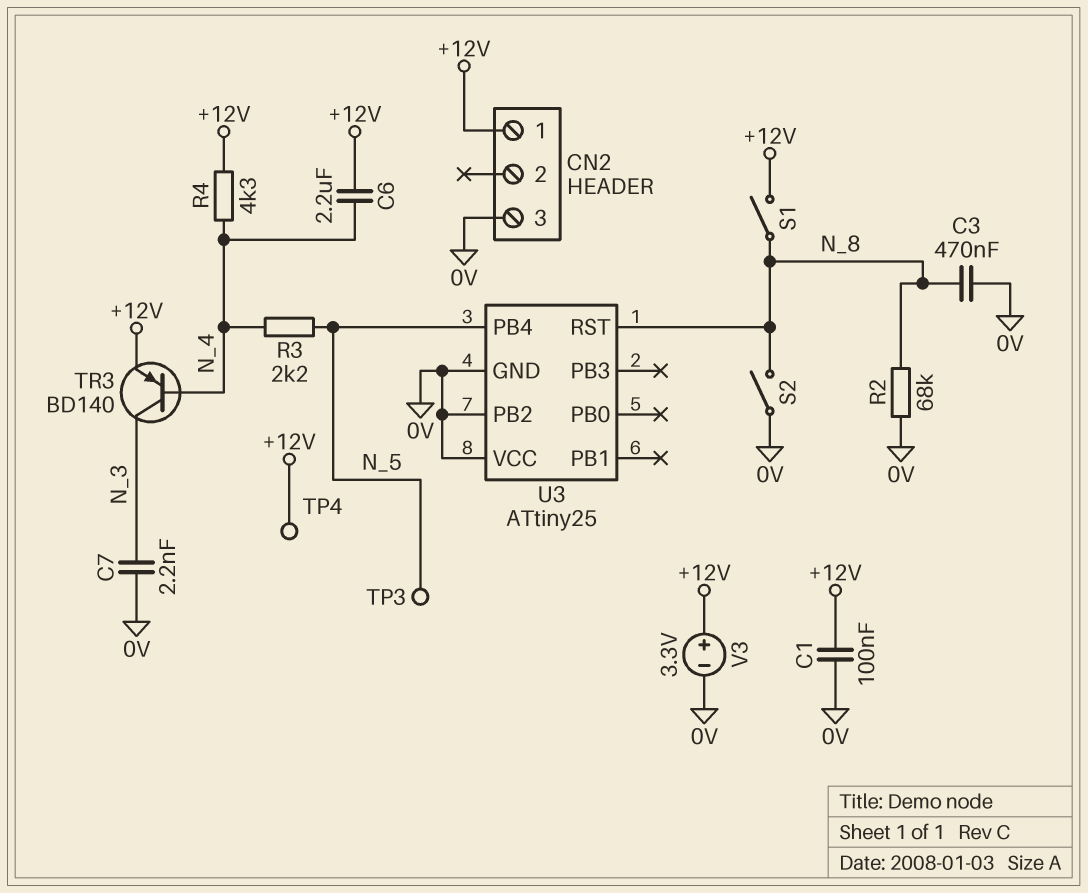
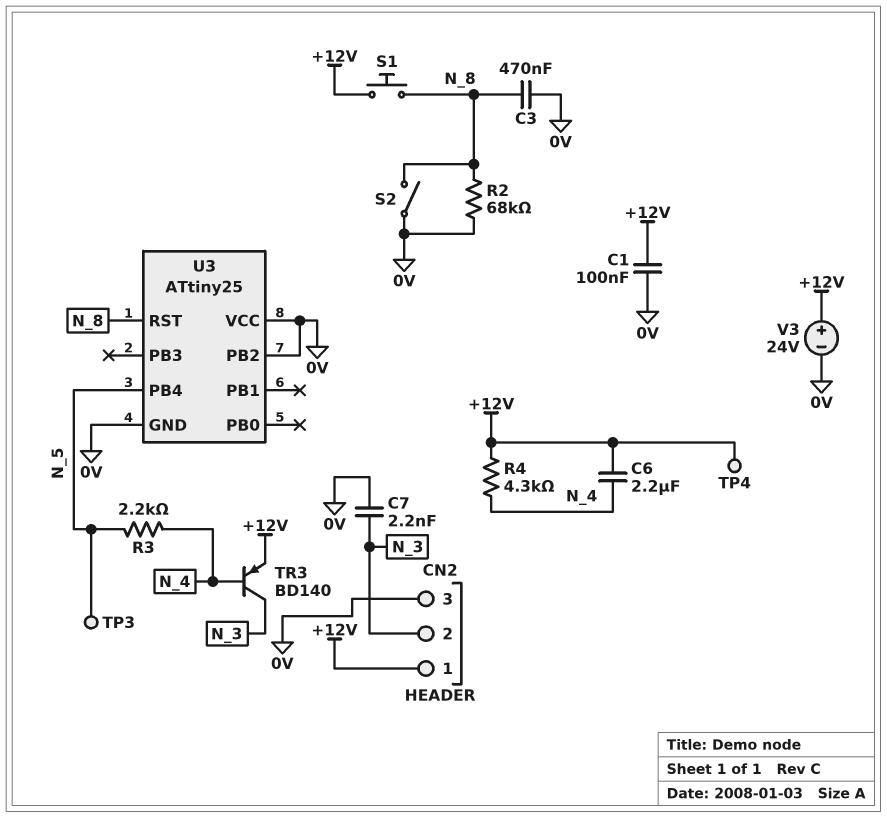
CN2 pin 2: none -> N_3
S1: switch (+12V, N_8) -> button (+12V, N_8)
V3: 3.3V (plus +12V, minus 0V) -> 24V (plus +12V, minus 0V)

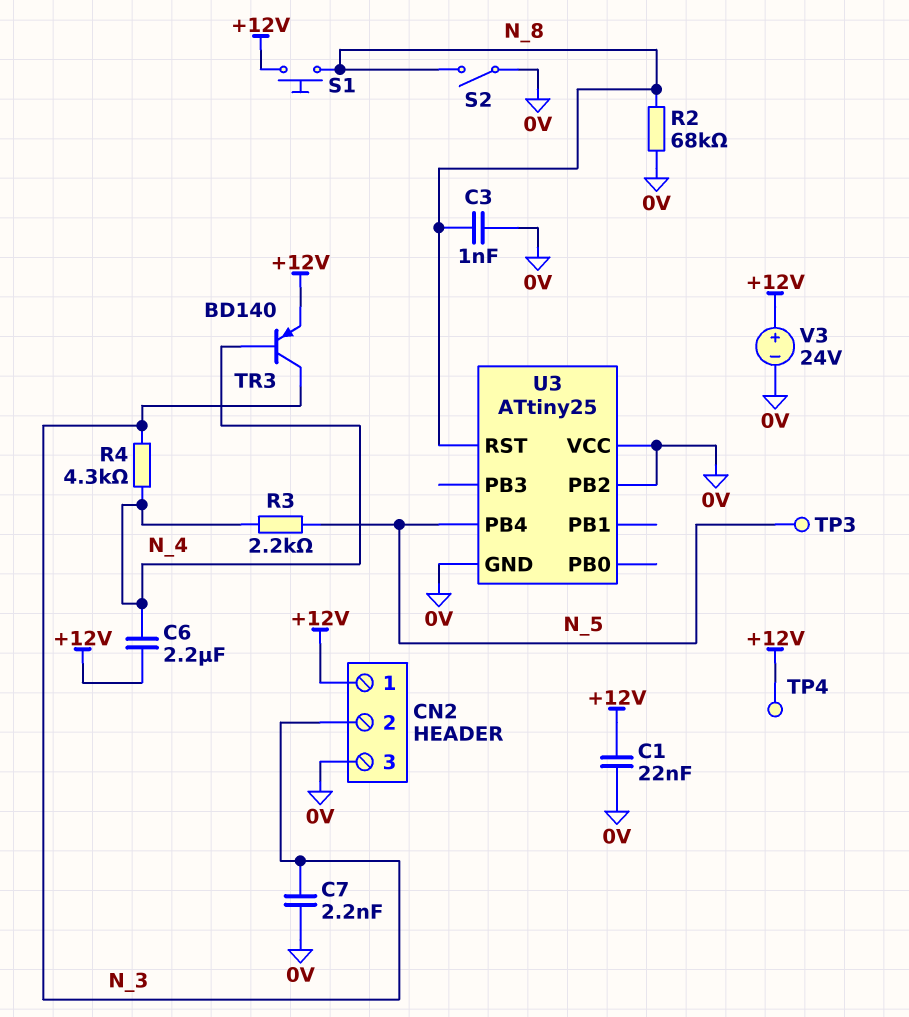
C1: 100nF (+12V, 0V) -> 22nF (+12V, 0V)
C3: 470nF (0V, N_8) -> 1nF (0V, N_8)
R4: 4.3k (+12V, N_4) -> 4.3k (N_3, N_4)

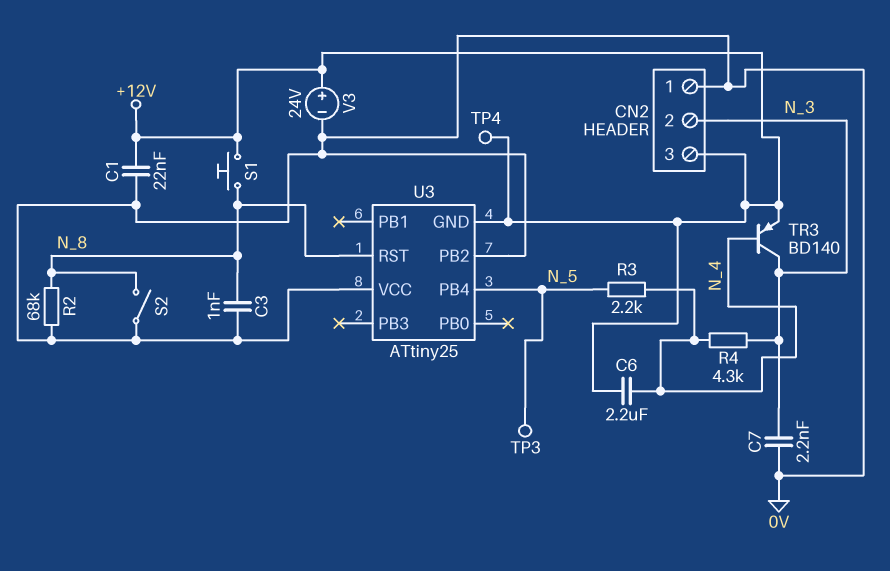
CN2 pin 1: +12V -> 0V
CN2 pin 3: 0V -> +12V
U3 pin GND: 0V -> +12V

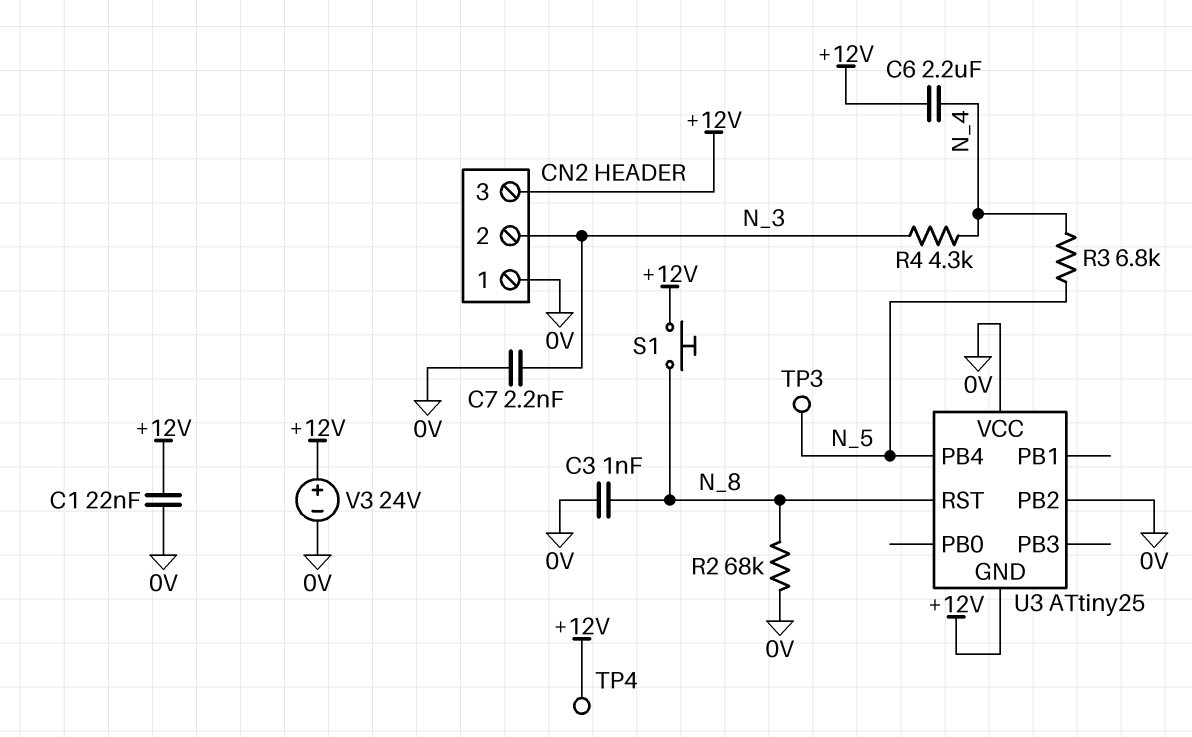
R3: 2.2k (N_4, N_5) -> 6.8k (N_4, N_5)
S2: switch (0V, N_8) -> none
TR3: PNP BD140 (B N_4, C N_3, E +12V) -> none

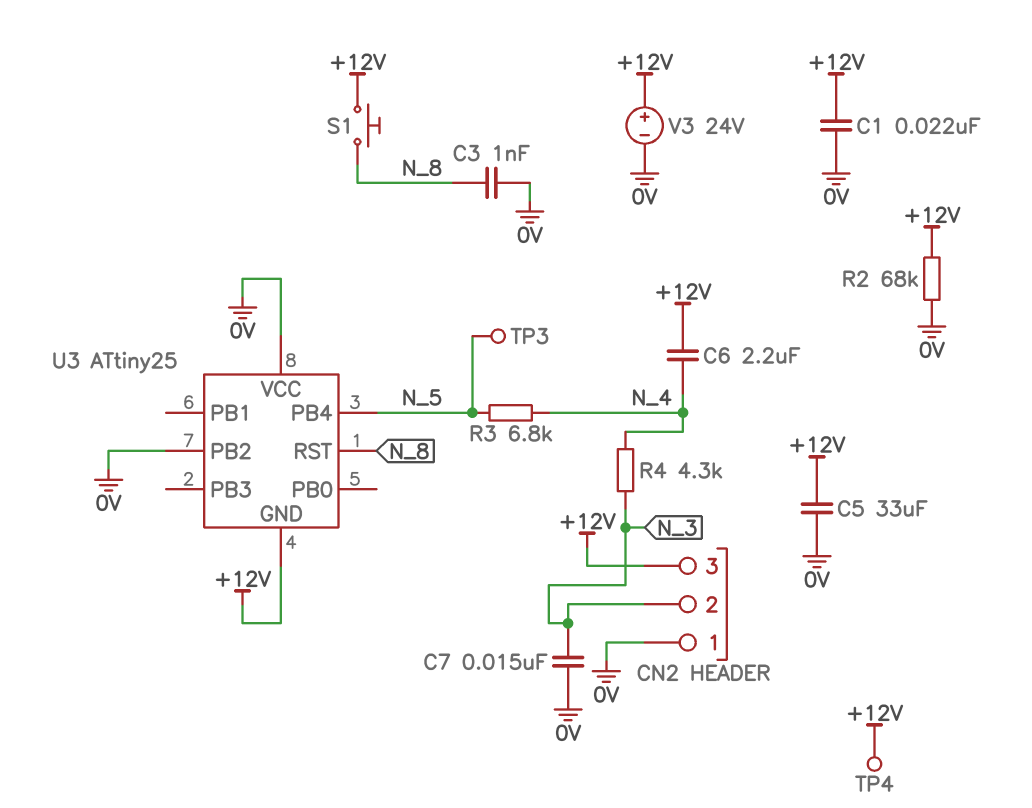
C5: none -> 33uF (+12V, 0V)
C7: 2.2nF (0V, N_3) -> 15nF (0V, N_3)
R2: 68k (0V, N_8) -> 68k (+12V, 0V)

